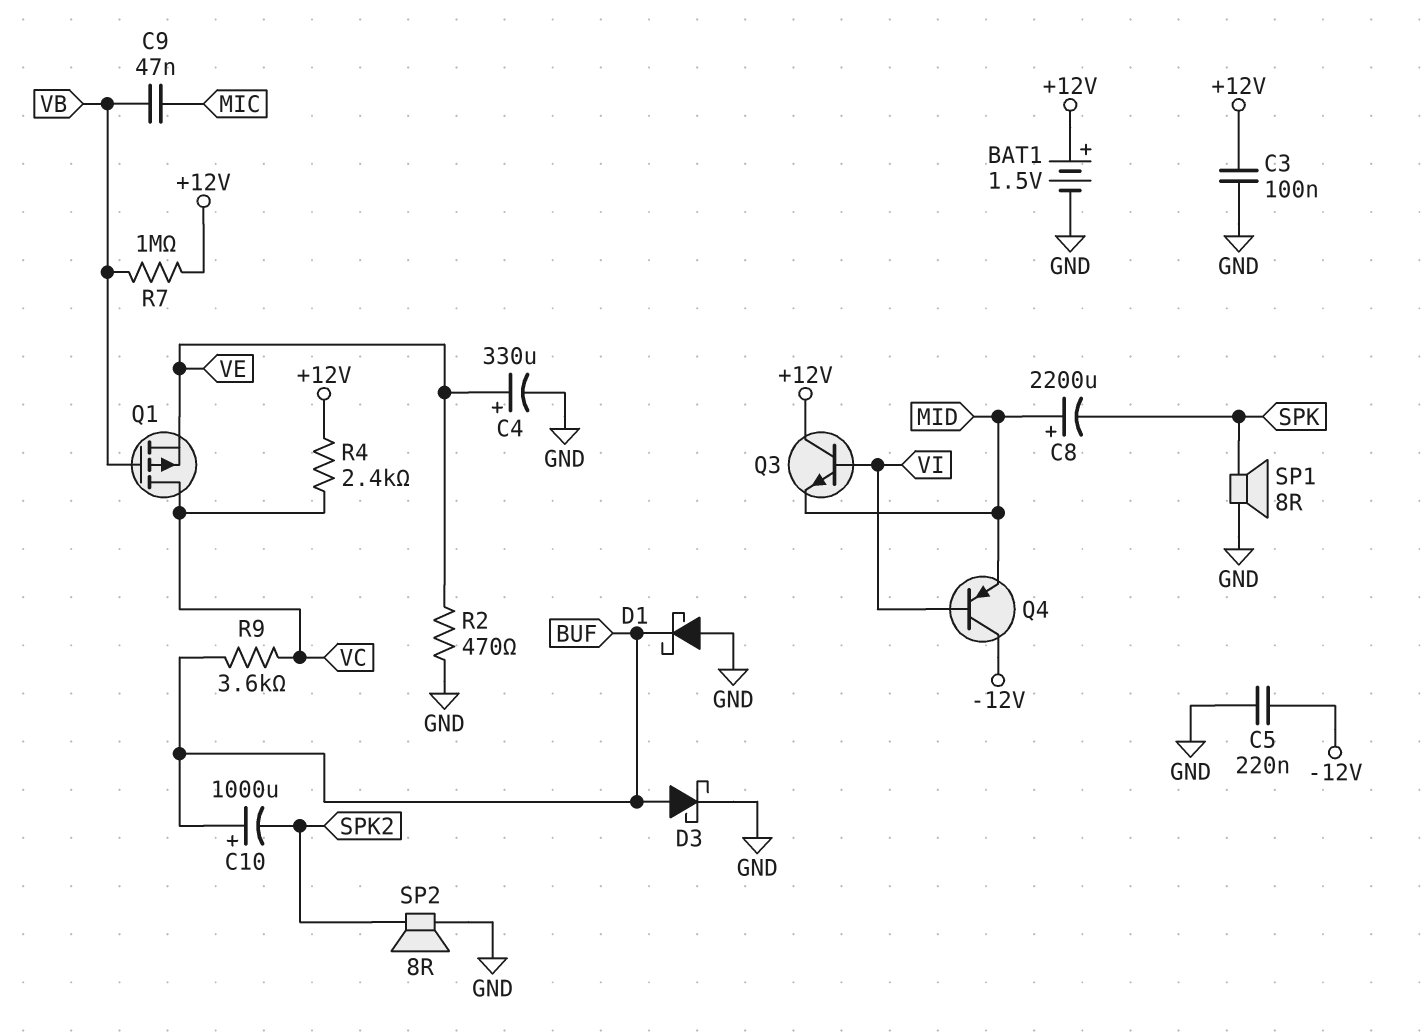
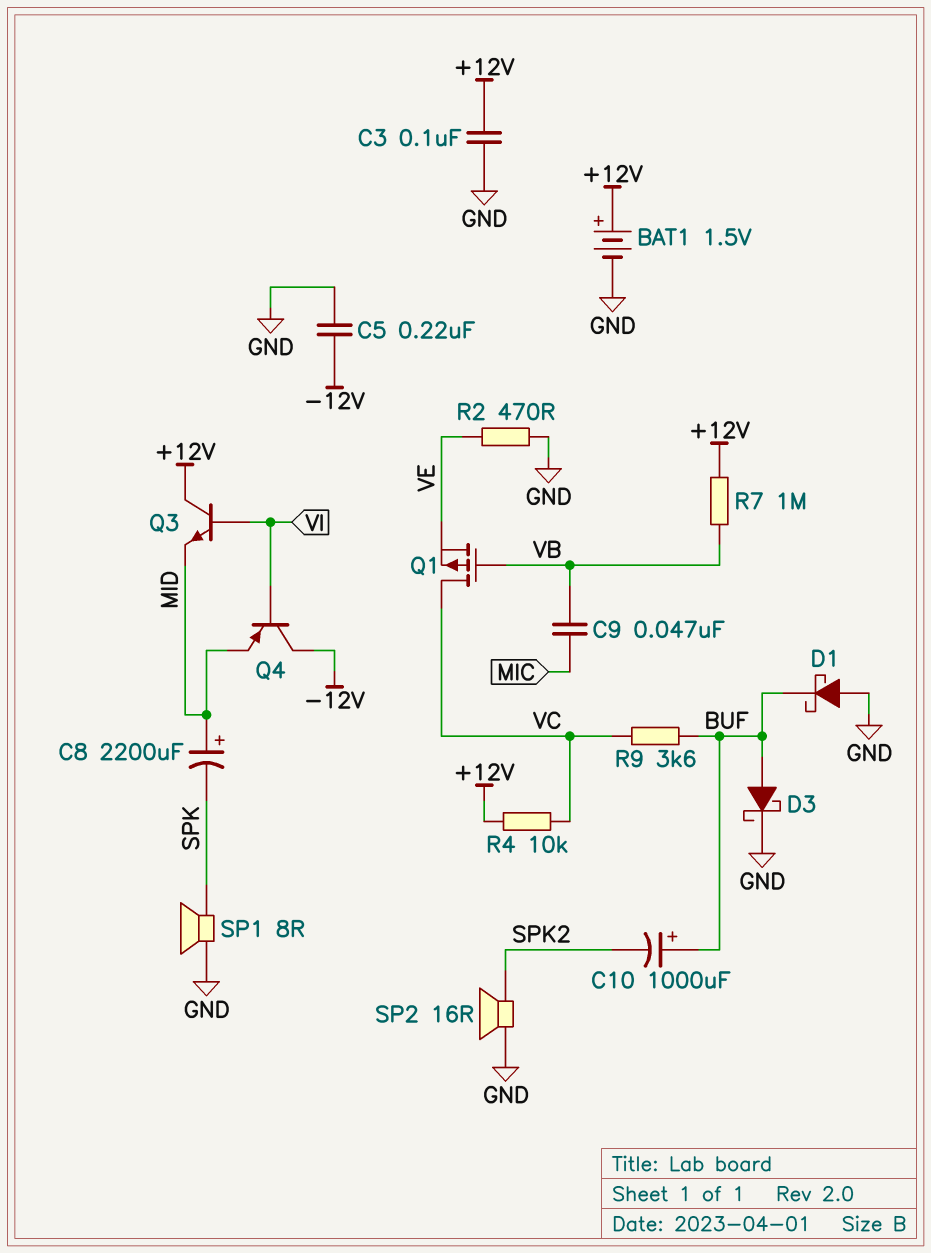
C4: 330uF (plus VE, minus GND) -> none
R4: 2.4k (+12V, VC) -> 10k (+12V, VC)
SP2: speaker 8R (GND, SPK2) -> speaker 16R (GND, SPK2)

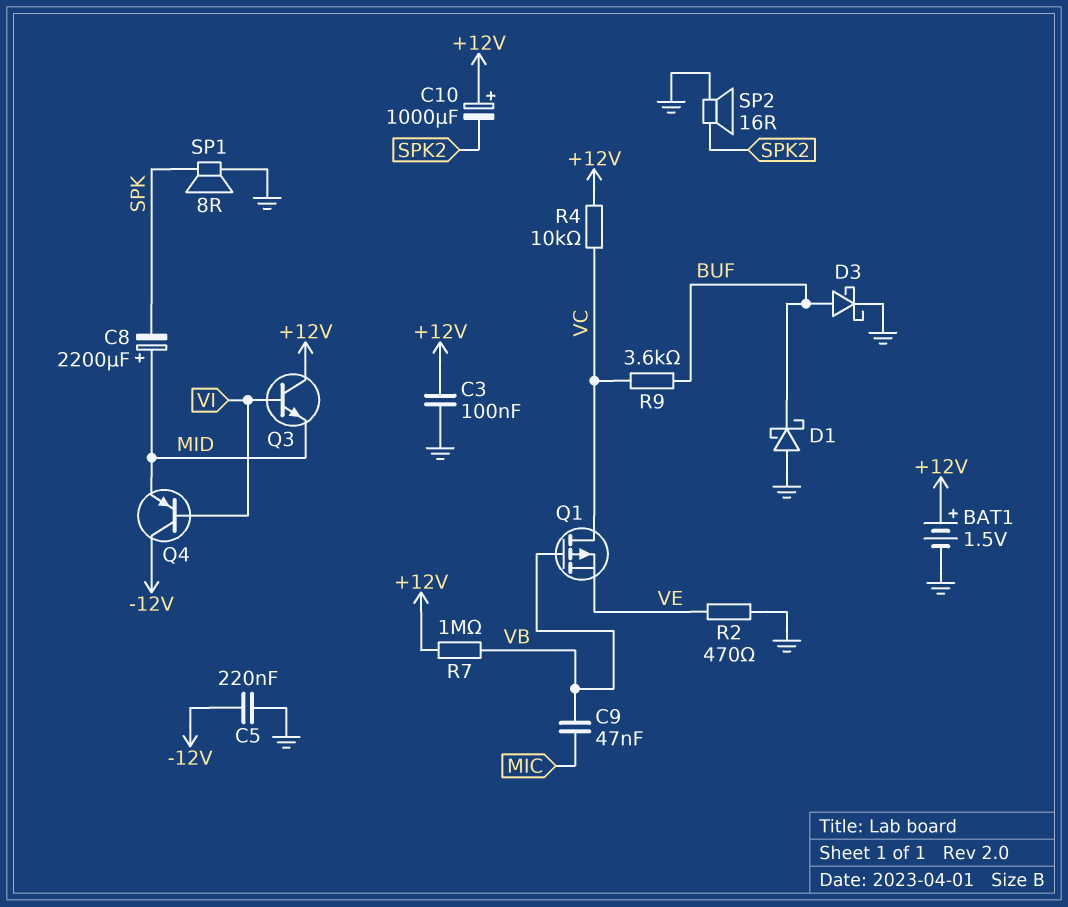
C10: 1000uF (plus BUF, minus SPK2) -> 1000uF (plus +12V, minus SPK2)

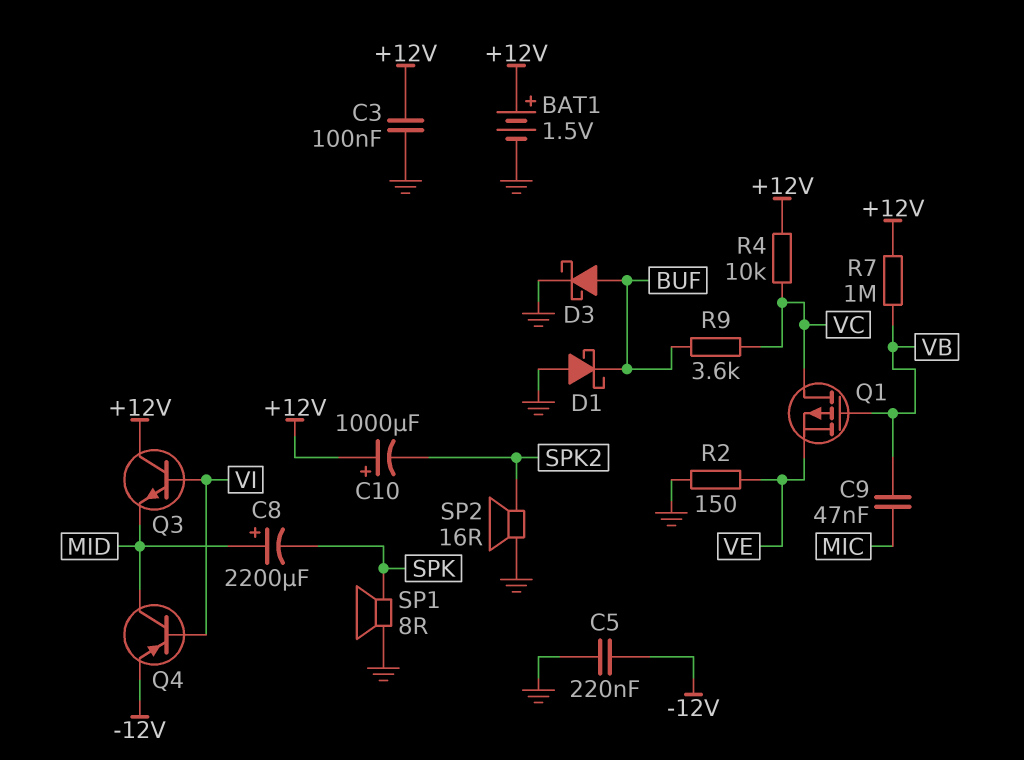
Q4: PNP (B VI, C -12V, E MID) -> PNP (B VI, C MID, E -12V)
R2: 470 (GND, VE) -> 150 (GND, VE)

